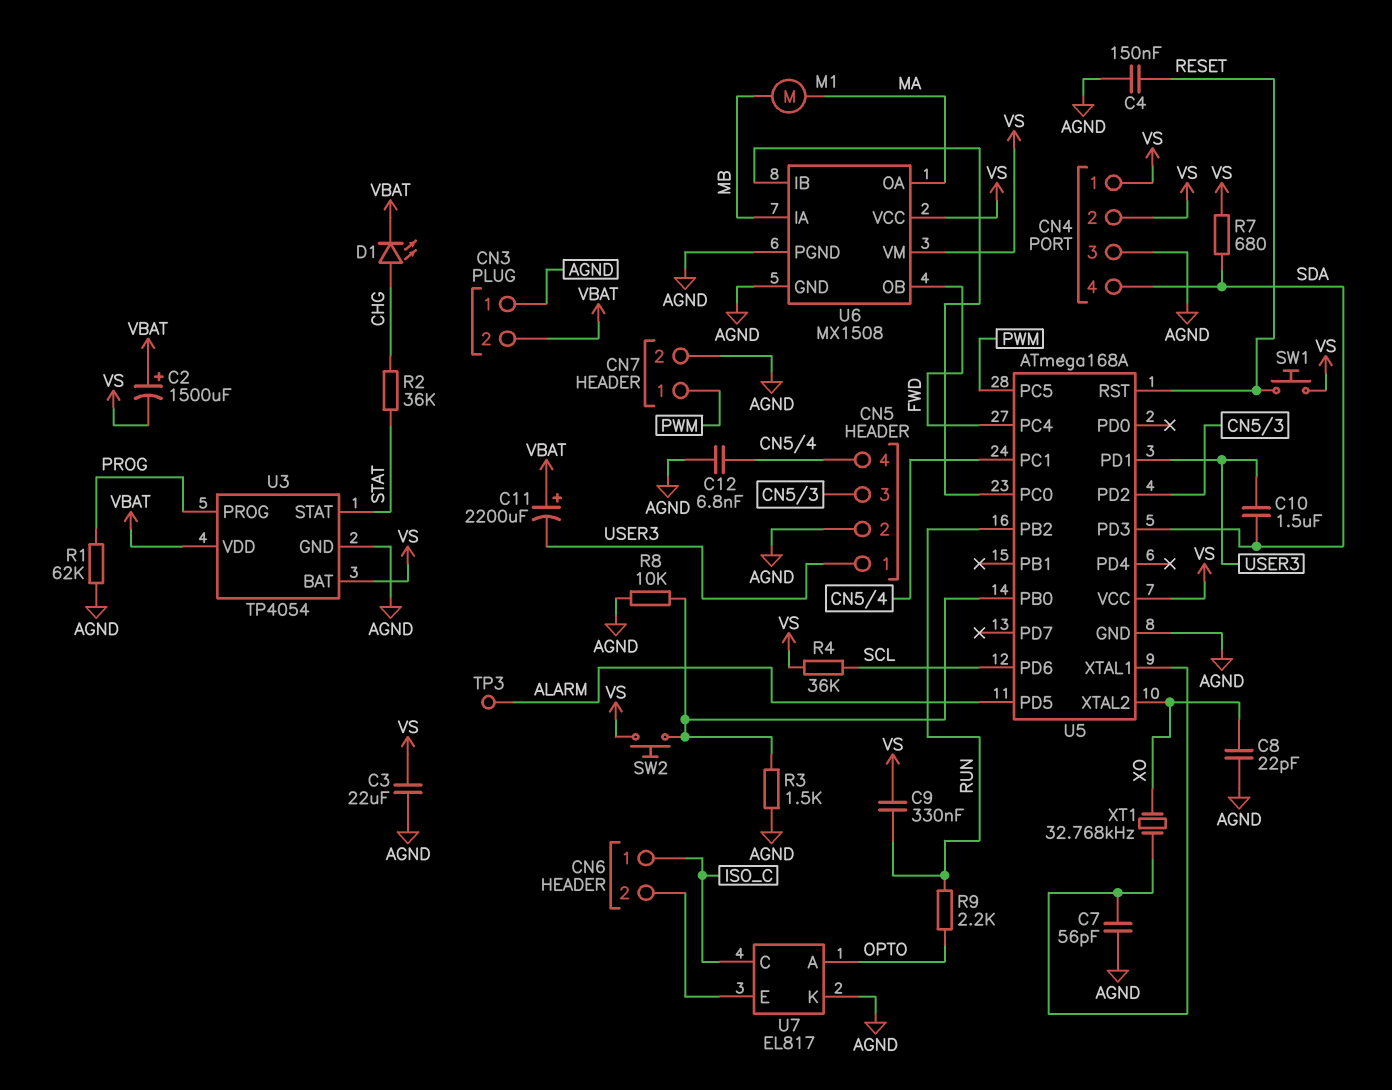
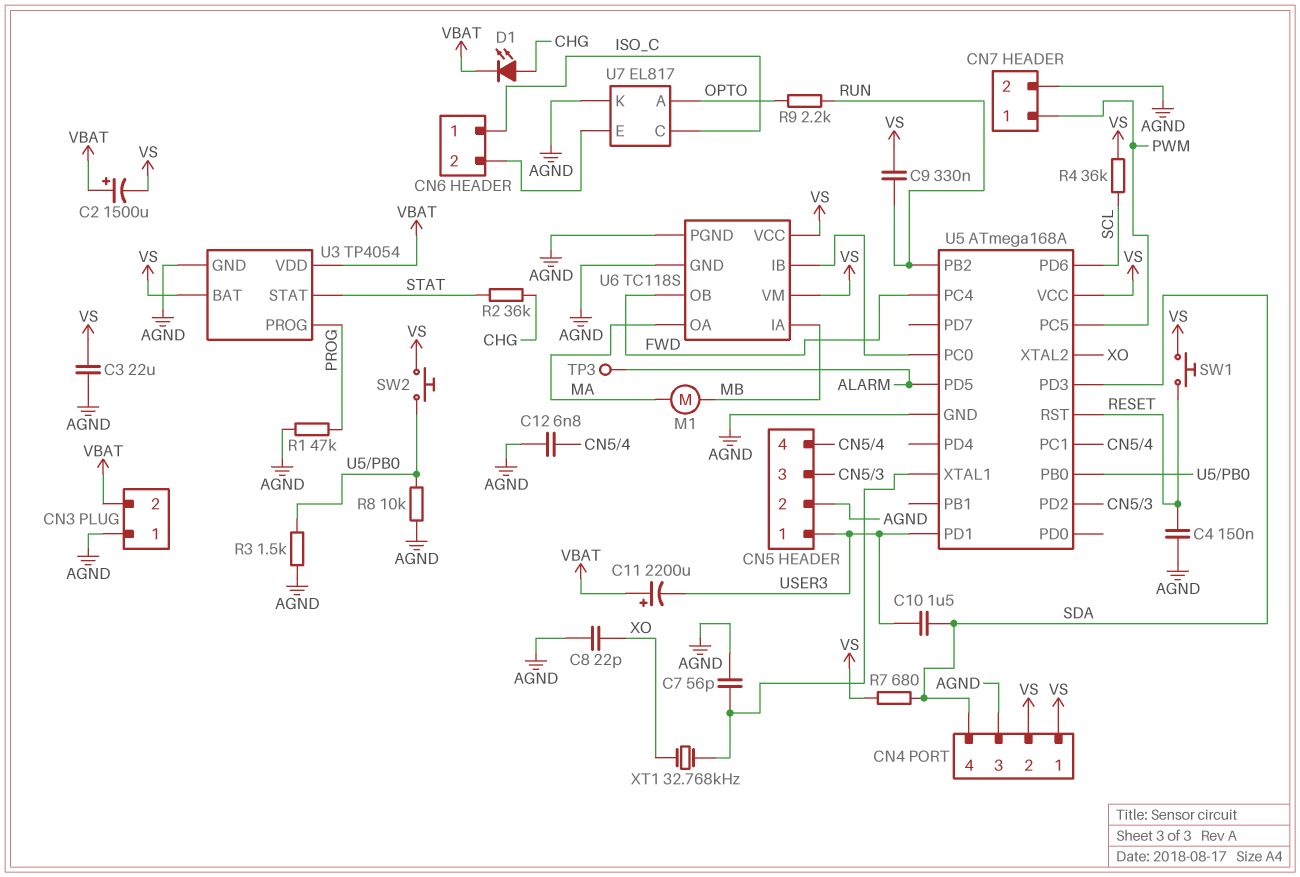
R1: 62k (AGND, PROG) -> 47k (AGND, PROG)
U6: MX1508 -> TC118S

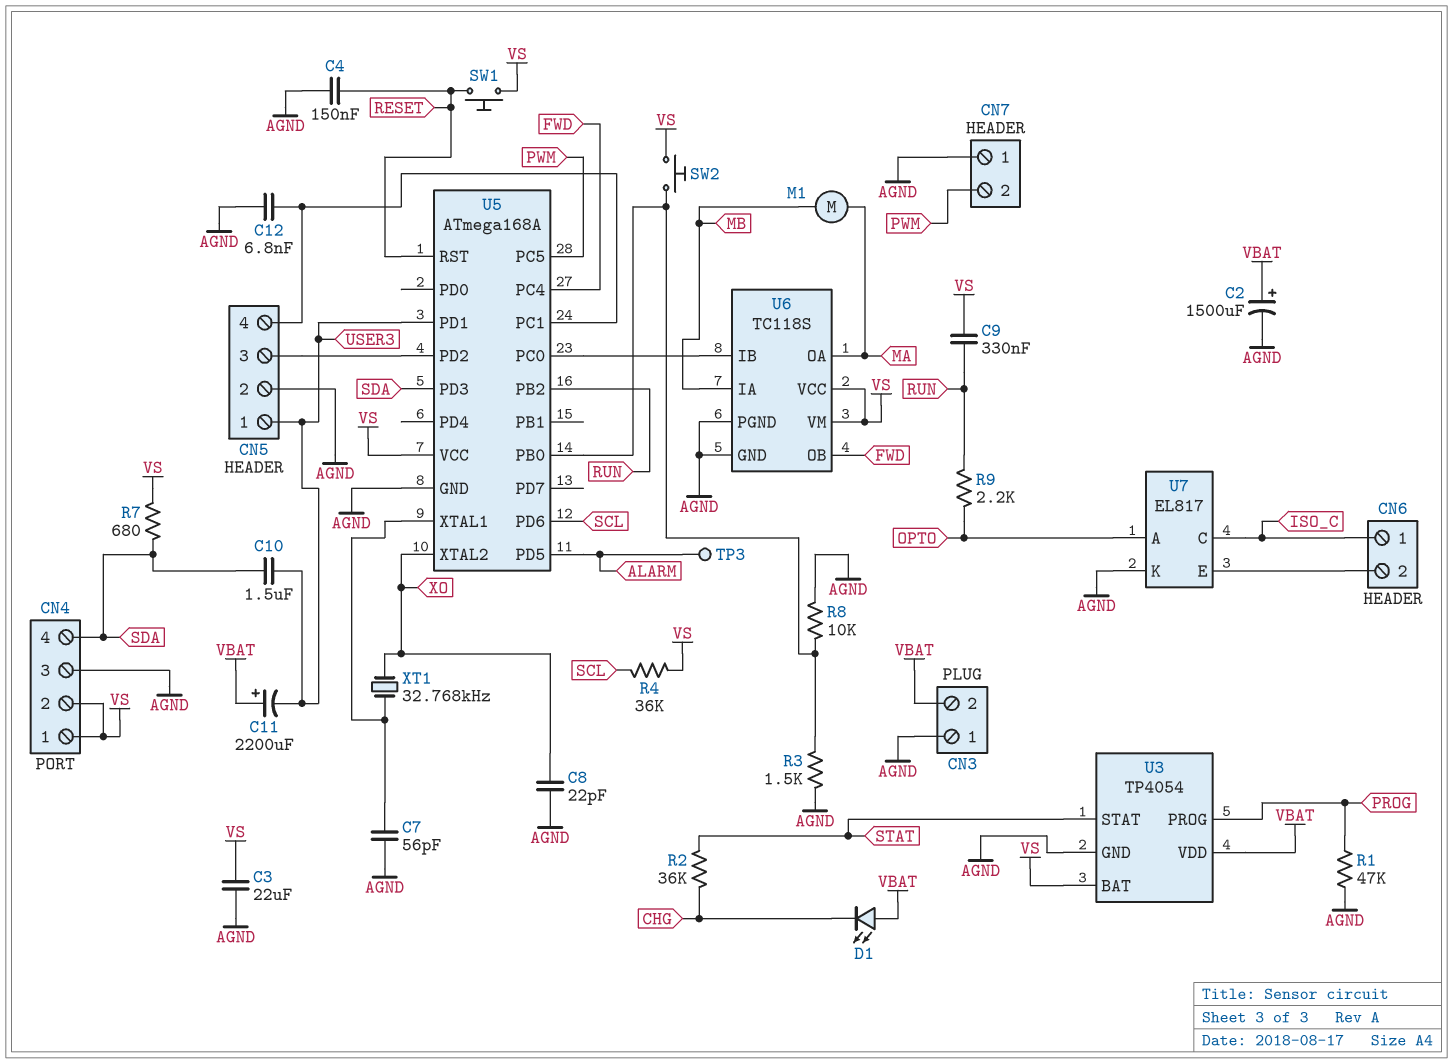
C2: 1500uF (plus VBAT, minus VS) -> 1500uF (plus VBAT, minus AGND)
CN7 pin 1: PWM -> AGND
CN7 pin 2: AGND -> PWM
D1: LED (A CHG, K VBAT) -> LED (A VBAT, K CHG)

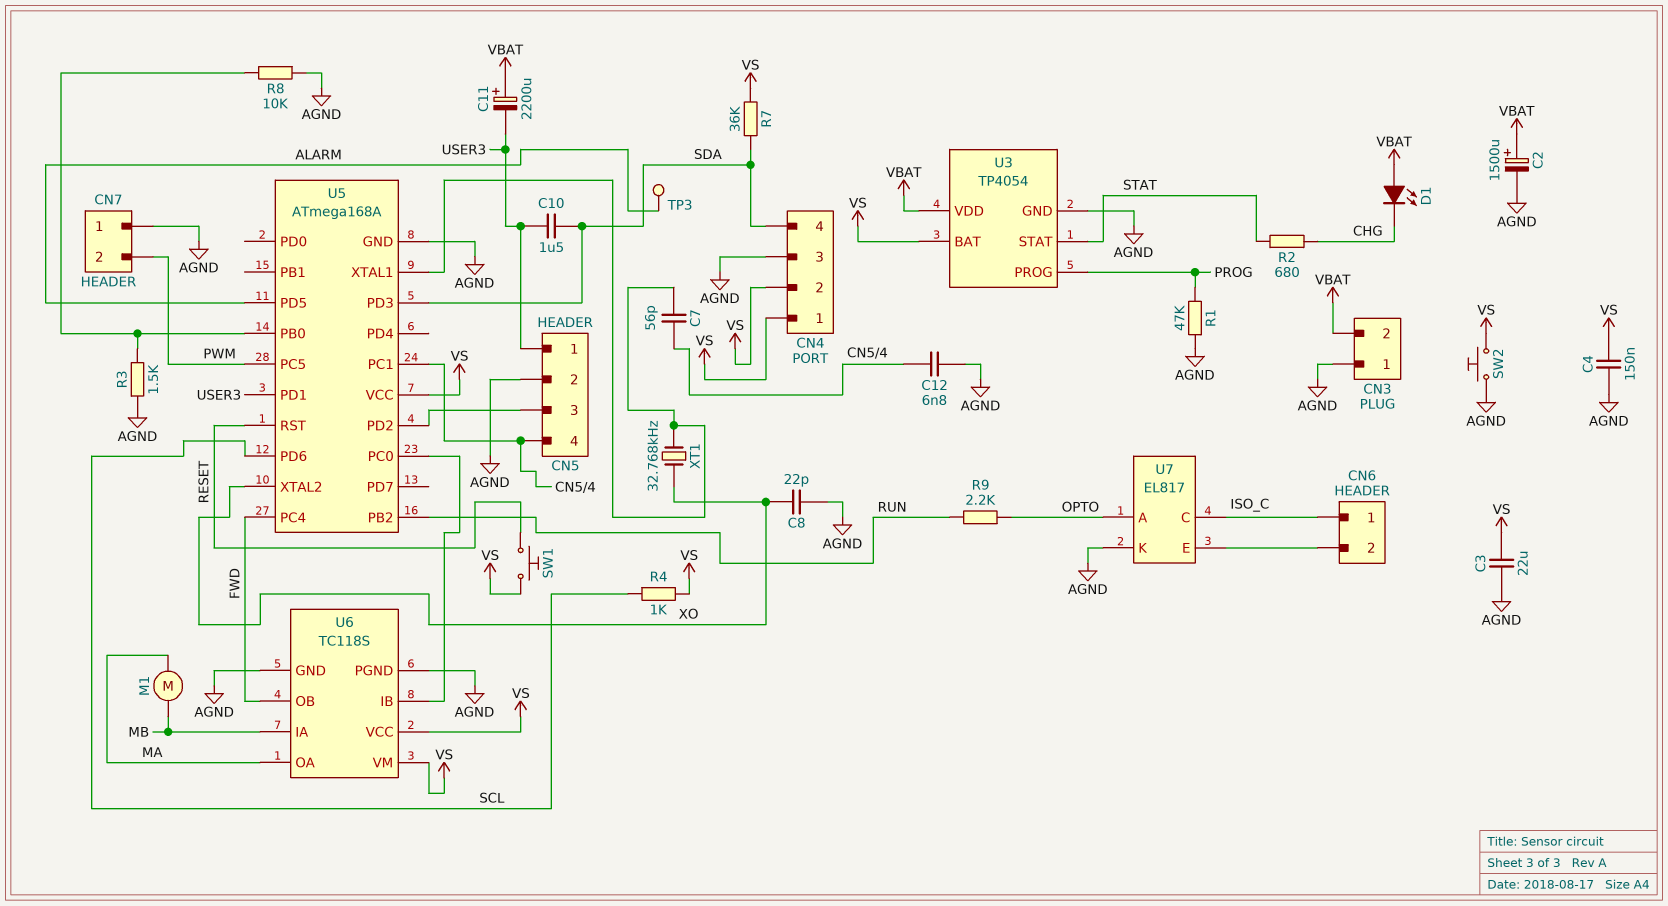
C4: 150nF (AGND, RESET) -> 150nF (AGND, VS)
C7: 56pF (AGND, U5/XTAL1) -> 56pF (CN5/4, U5/XTAL1)
C9: 330nF (RUN, VS) -> none
R2: 36k (CHG, STAT) -> 680 (CHG, STAT)
R4: 36k (SCL, VS) -> 1k (SCL, VS)
R7: 680 (SDA, VS) -> 36k (SDA, VS)
SW2: button (U5/PB0, VS) -> button (AGND, VS)

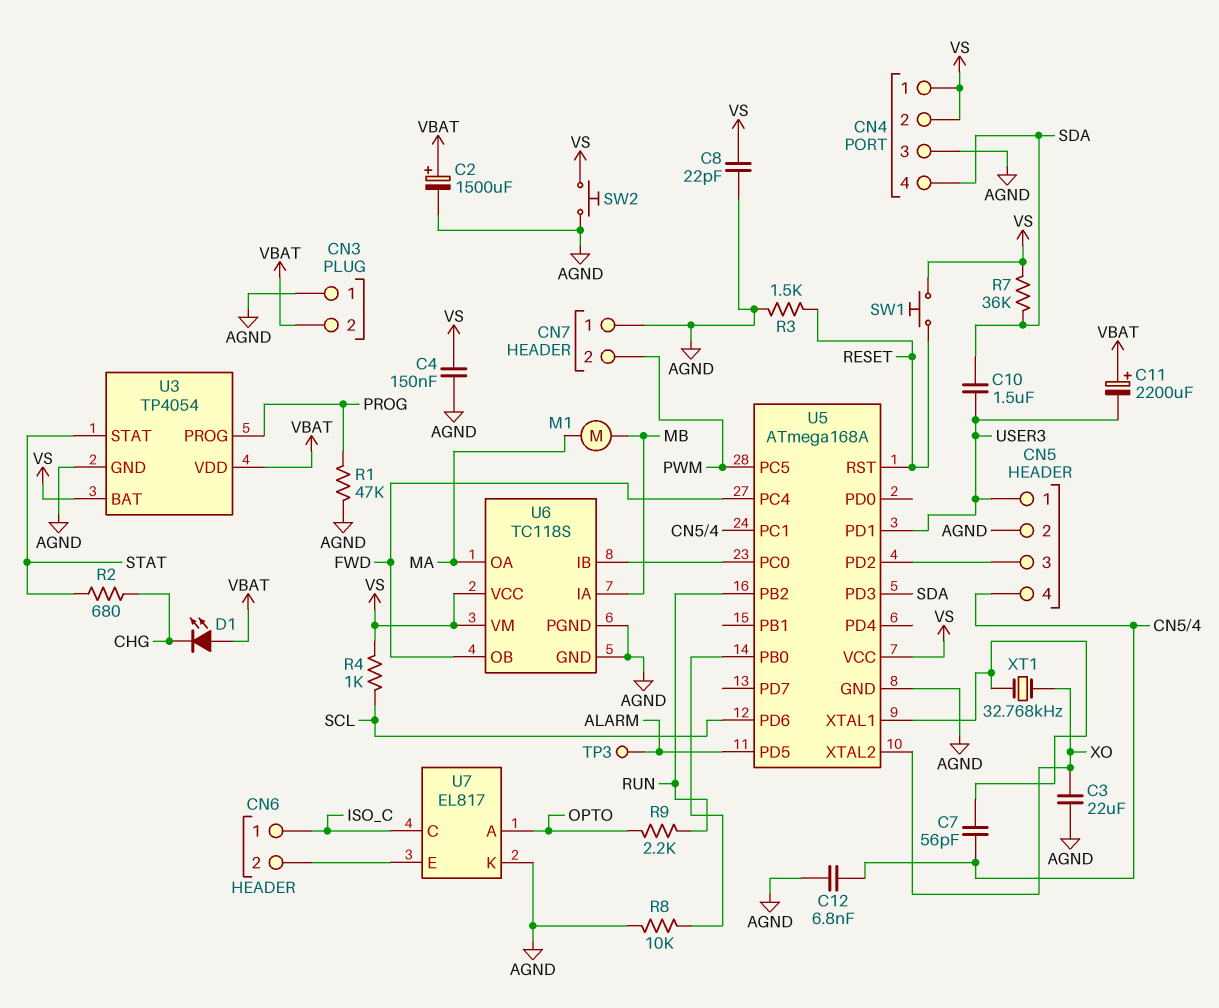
C3: 22uF (AGND, VS) -> 22uF (AGND, XO)
C8: 22pF (AGND, XO) -> 22pF (AGND, VS)
R3: 1.5k (AGND, U5/PB0) -> 1.5k (AGND, RESET)

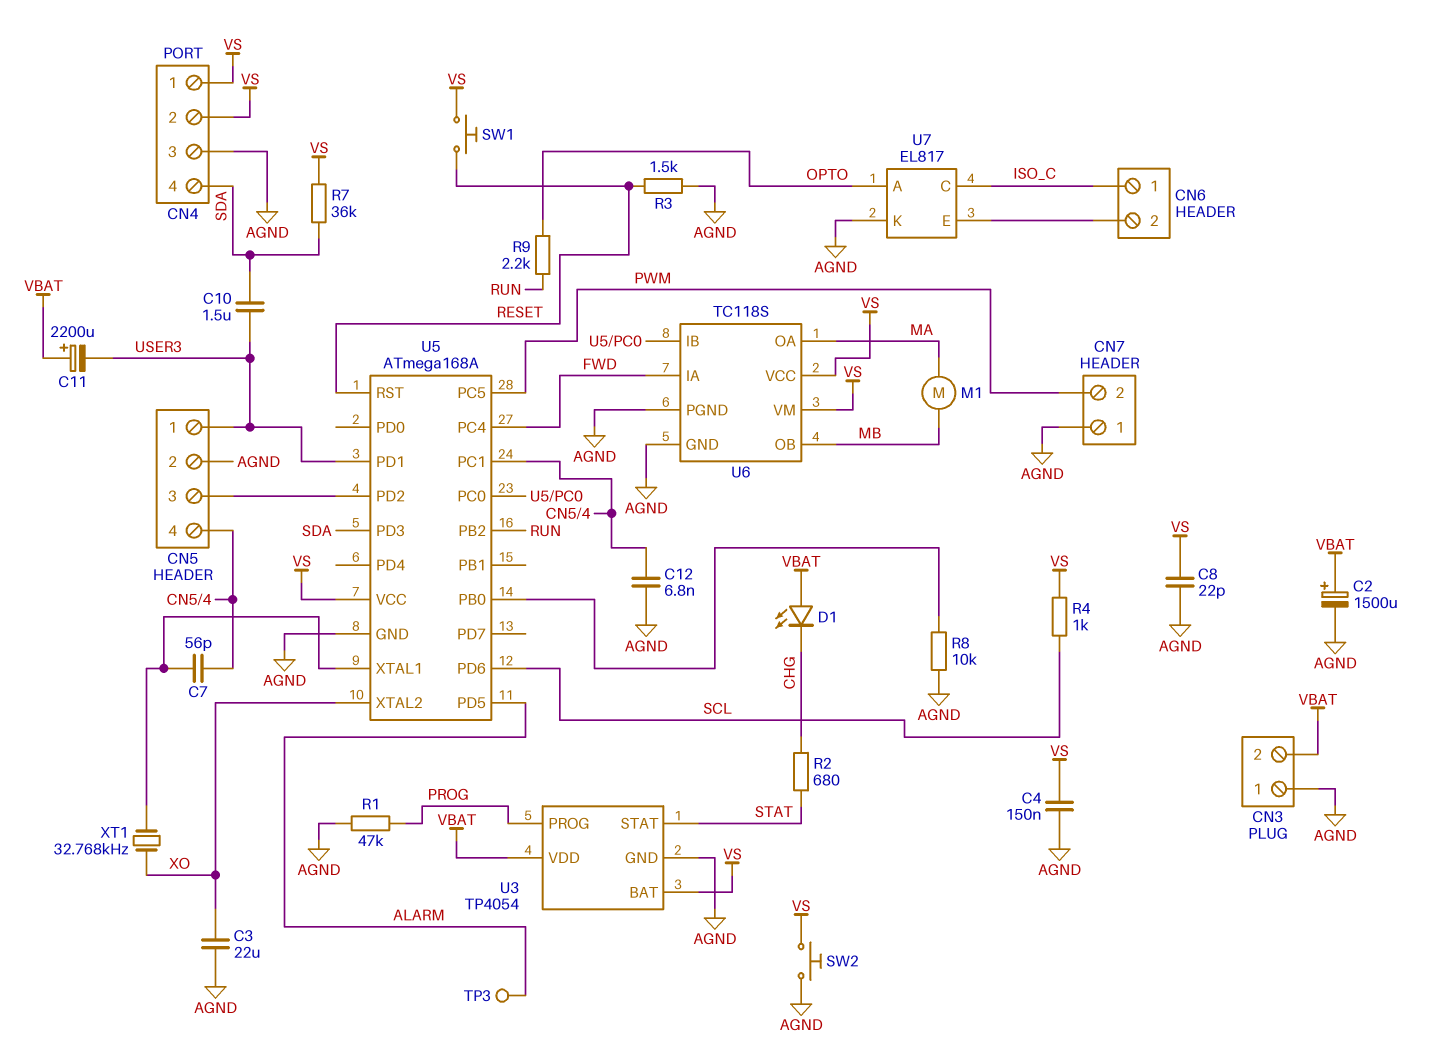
U6 pin IA: MB -> FWD
U6 pin OB: FWD -> MB

